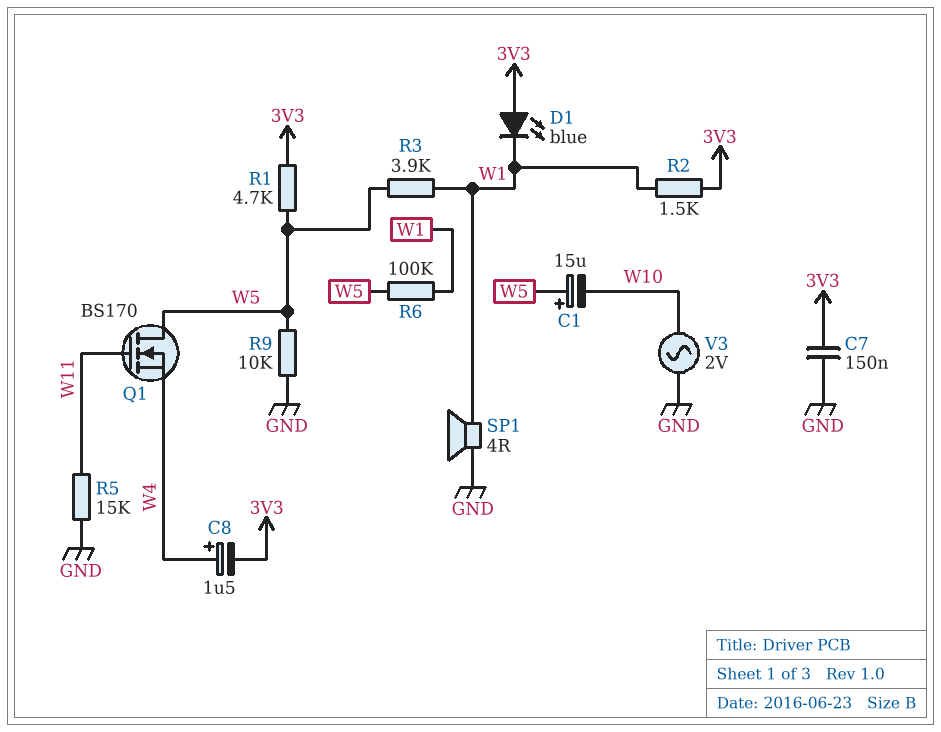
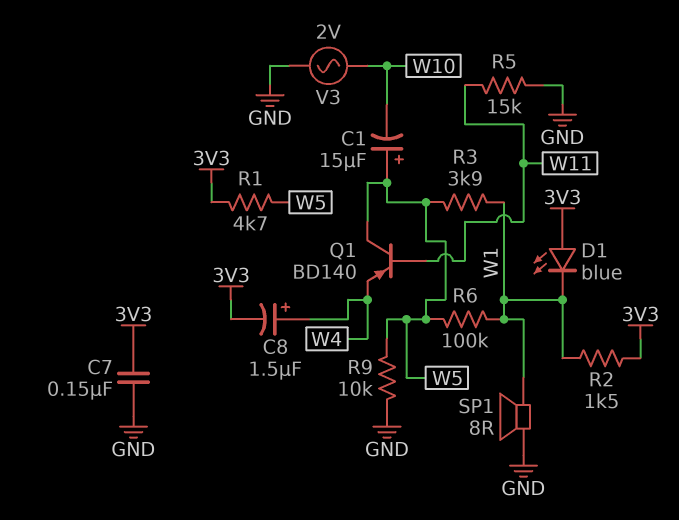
Q1: NMOS BS170 (G W11, D W5, S W4) -> PNP BD140 (B W11, C W5, E W4)
SP1: speaker 4R (GND, W1) -> speaker 8R (GND, W1)

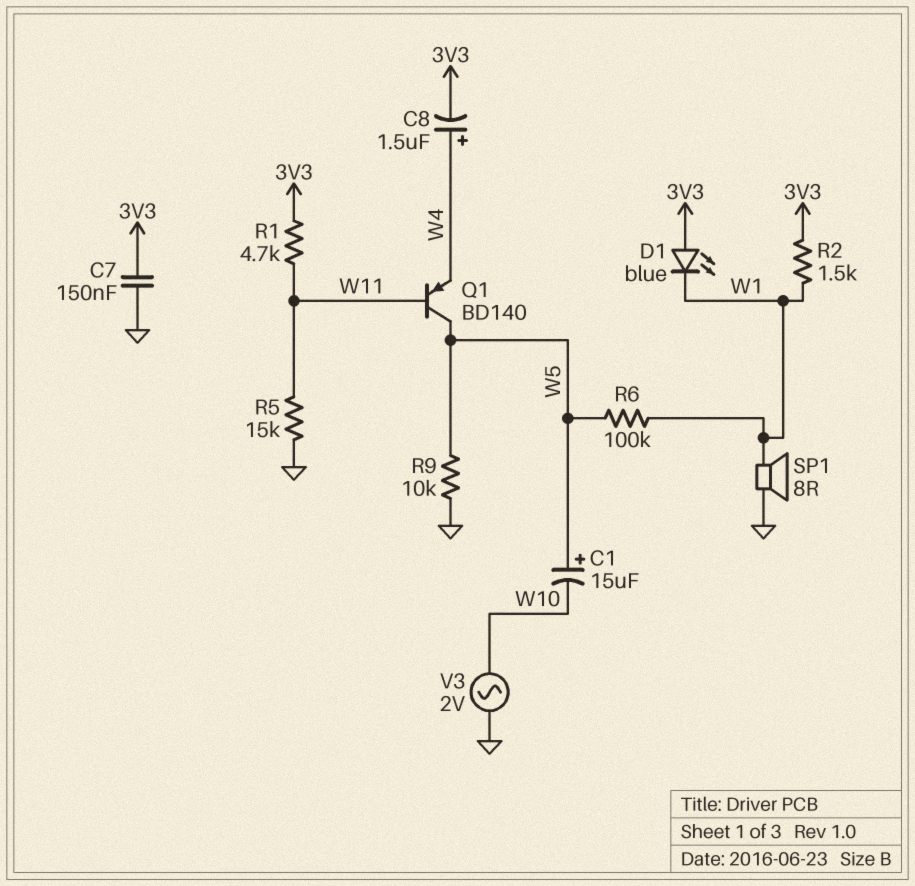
R1: 4.7k (3V3, W5) -> 4.7k (3V3, W11)
R3: 3.9k (W1, W5) -> none

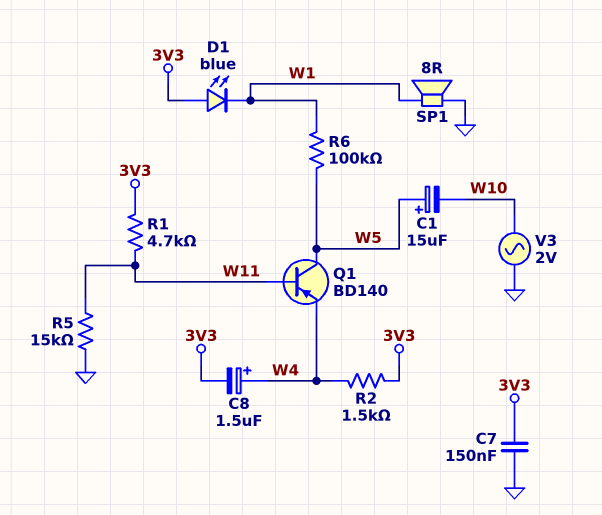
R2: 1.5k (3V3, W1) -> 1.5k (3V3, W4)
R9: 10k (GND, W5) -> none

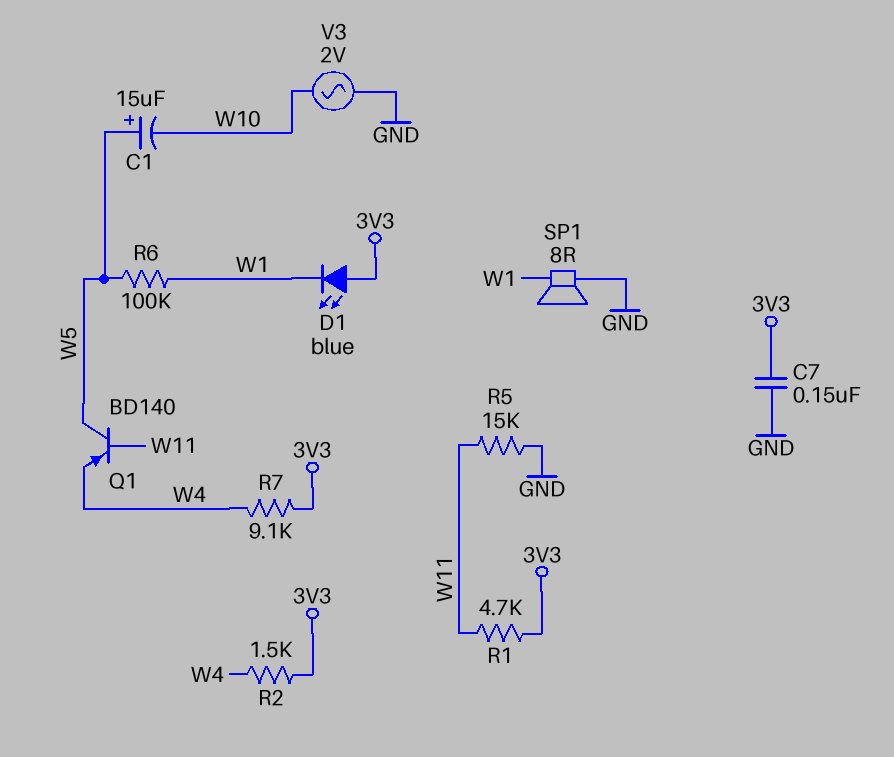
C8: 1.5uF (plus W4, minus 3V3) -> none
R7: none -> 9.1k (3V3, W4)

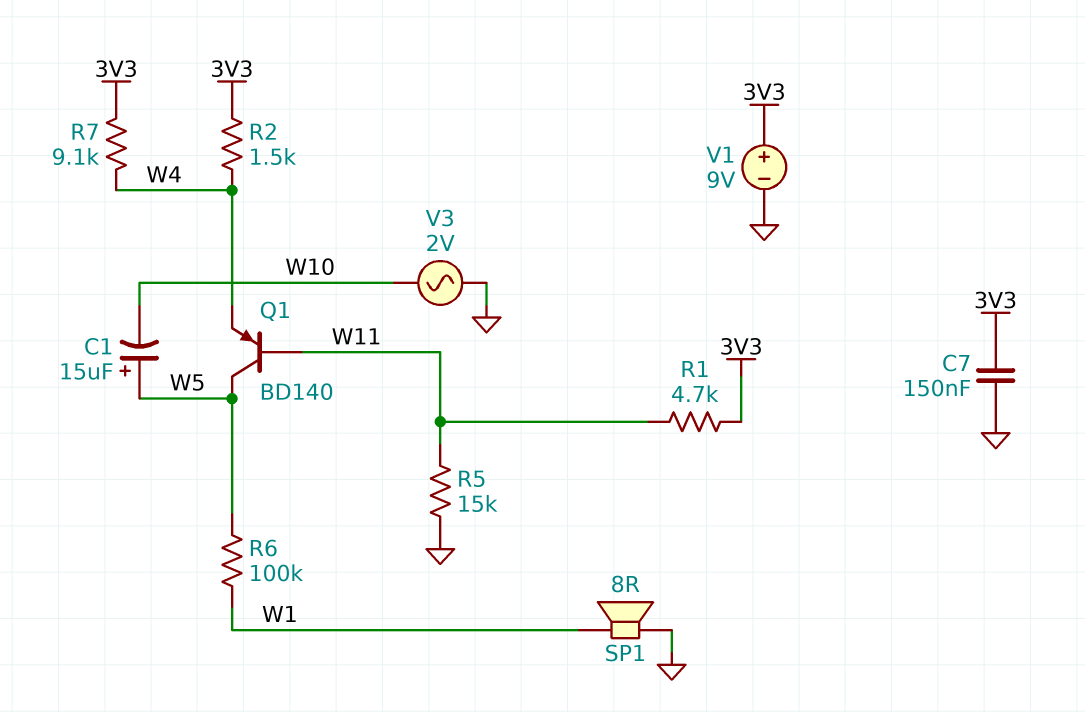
D1: LED blue (A 3V3, K W1) -> none
V1: none -> 9V (plus 3V3, minus GND)

